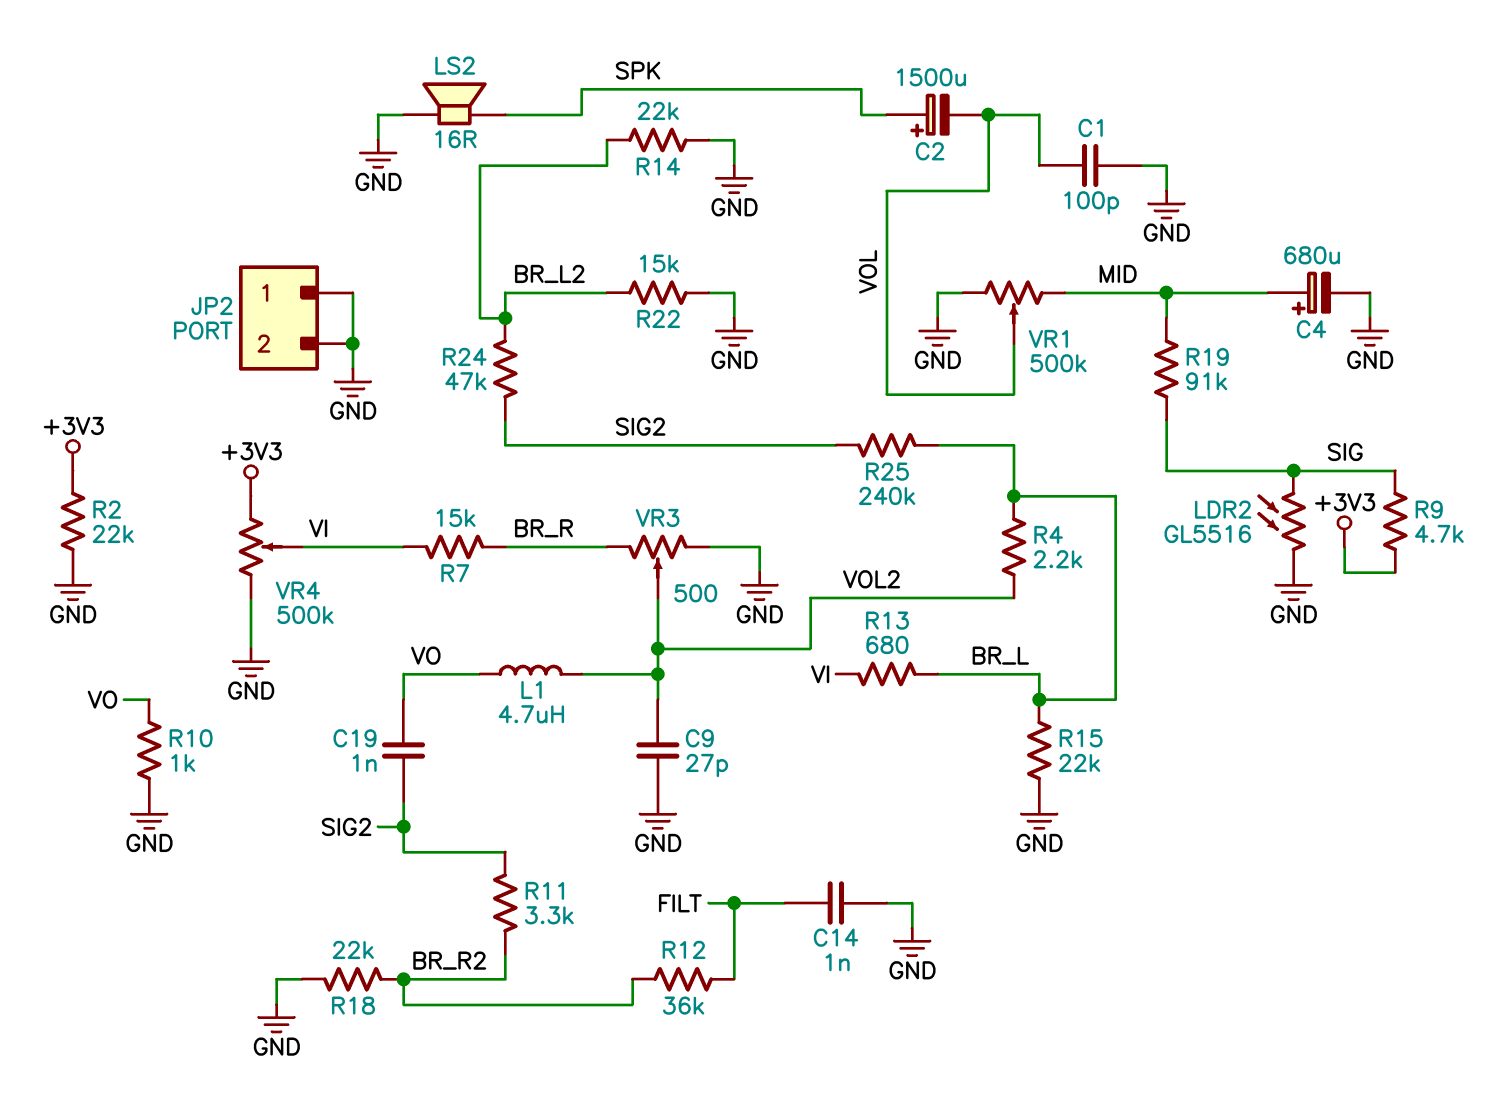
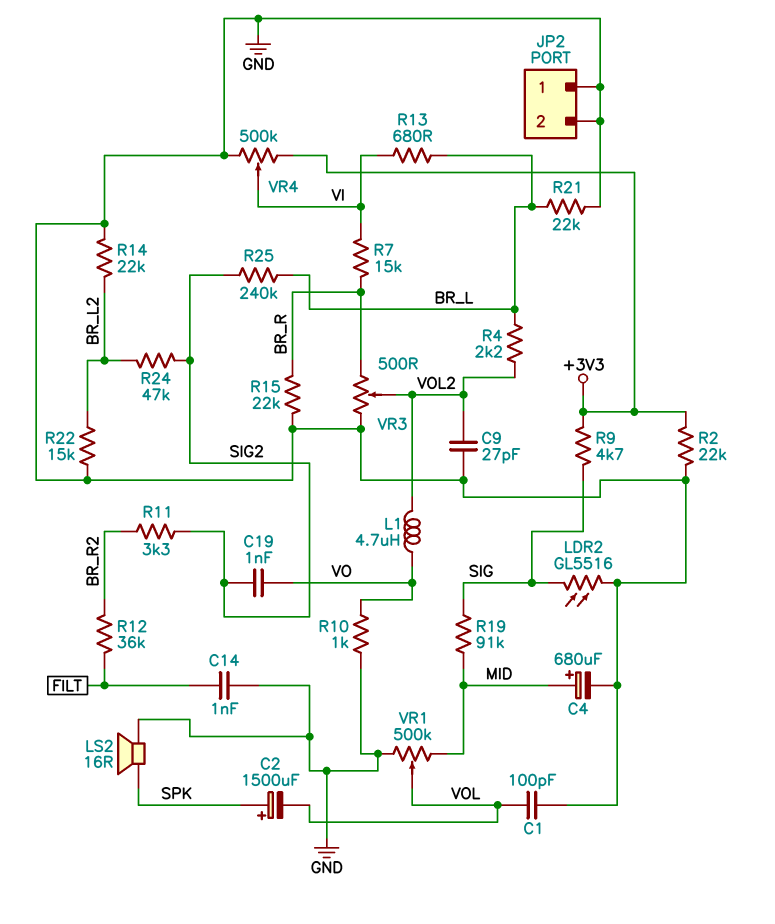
R15: 22k (BR_L, GND) -> 22k (BR_R, GND)
R18: 22k (BR_R2, GND) -> none
R21: none -> 22k (BR_L, GND)

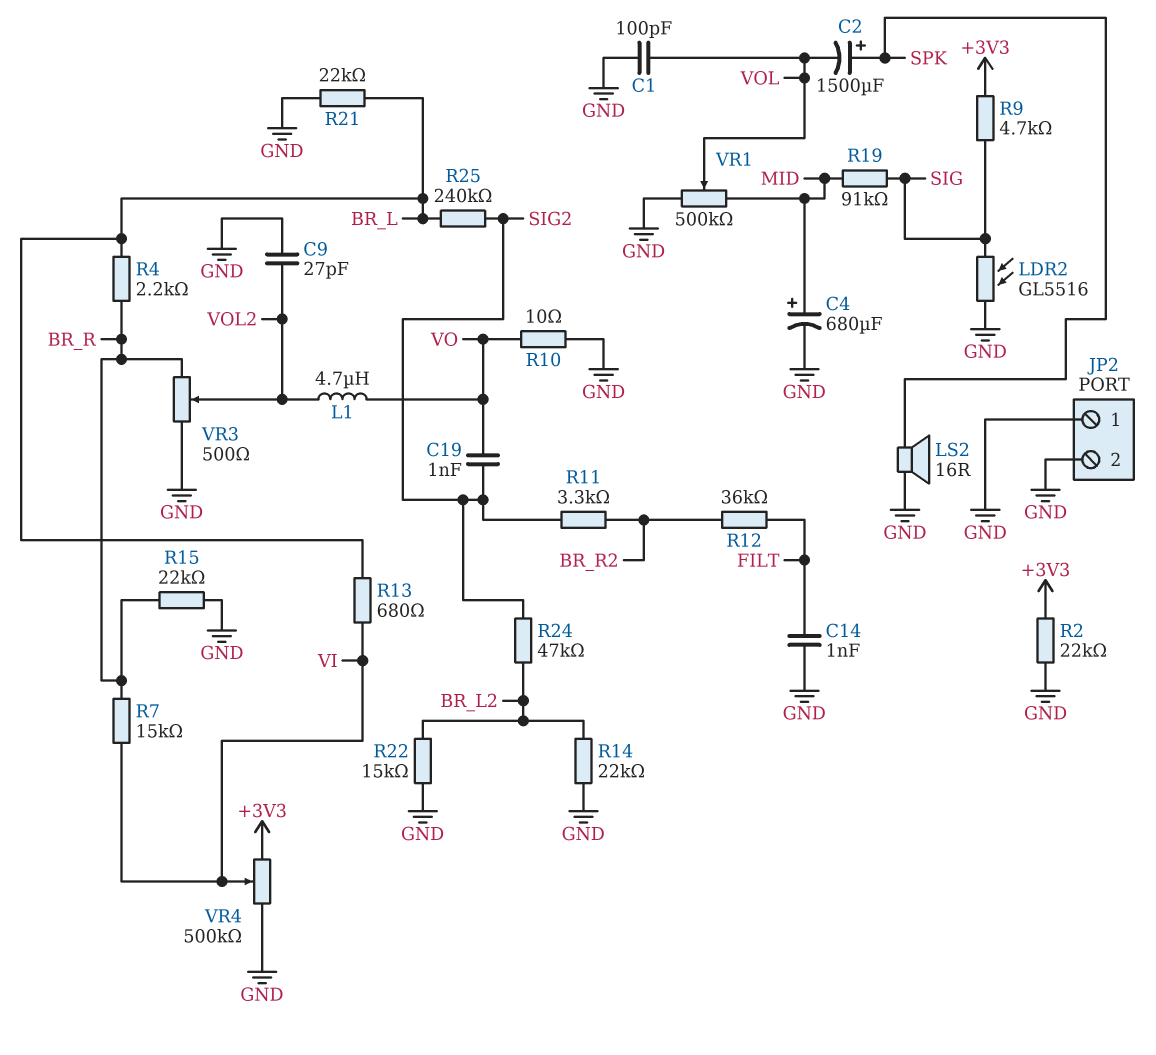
R4: 2.2k (BR_L, VOL2) -> 2.2k (BR_L, BR_R)
R10: 1k (GND, VO) -> 10 (GND, VO)

